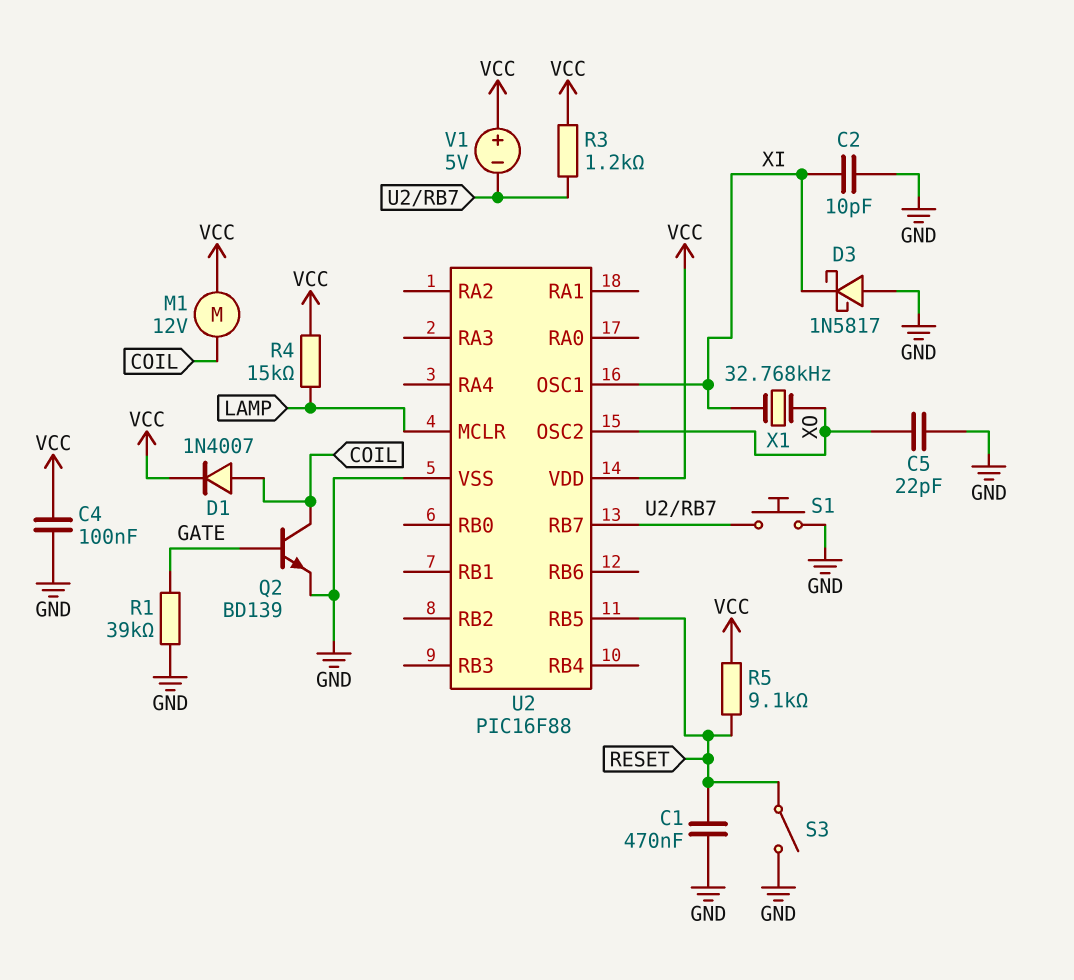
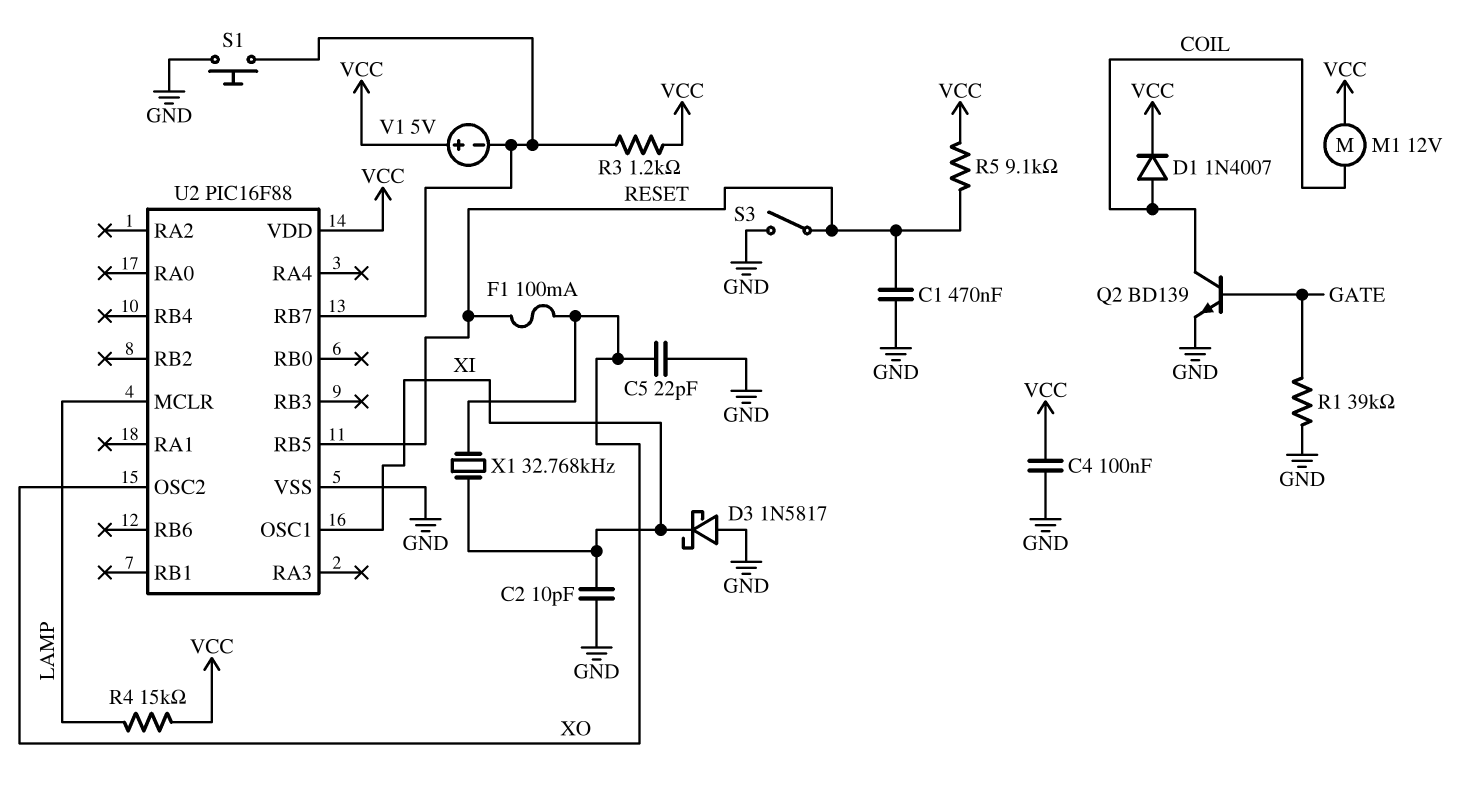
F1: none -> 100mA (RESET, XO)

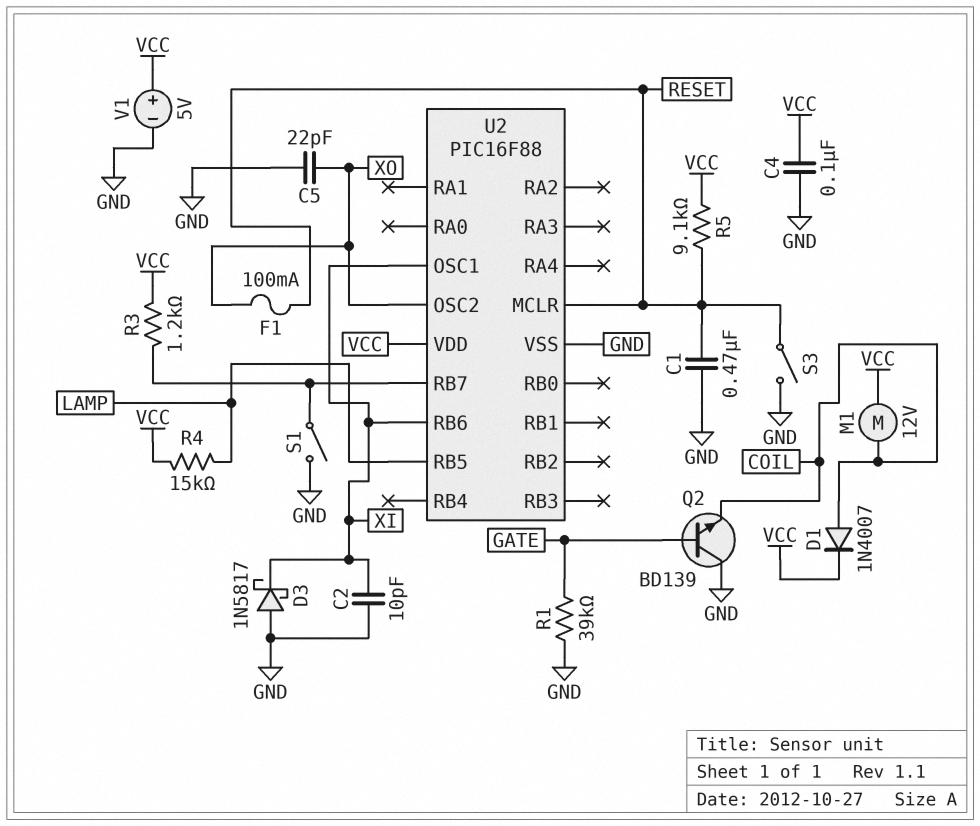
Q2: NPN BD139 (B GATE, C COIL, E GND) -> NPN BD139 (B GATE, C GND, E COIL)
S1: button (GND, U2/RB7) -> switch (GND, U2/RB7)
U2 pin MCLR: LAMP -> RESET
U2 pin RB5: RESET -> LAMP
U2 pin RB6: none -> XI
V1: 5V (plus VCC, minus U2/RB7) -> 5V (plus VCC, minus GND)
X1: 32.768kHz (XI, XO) -> none

